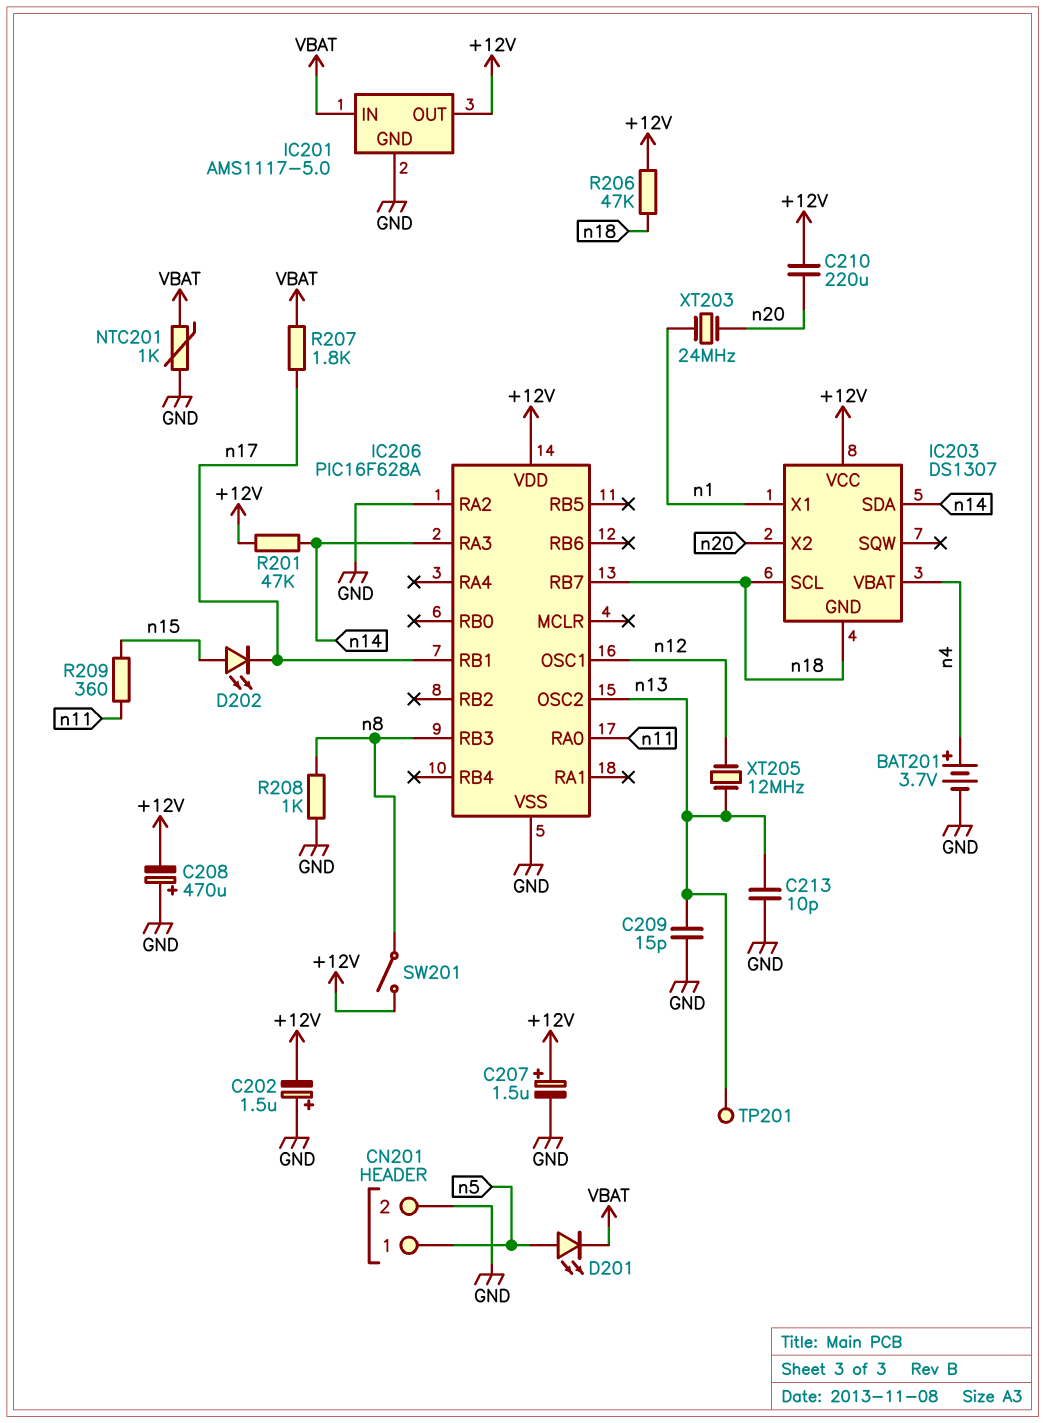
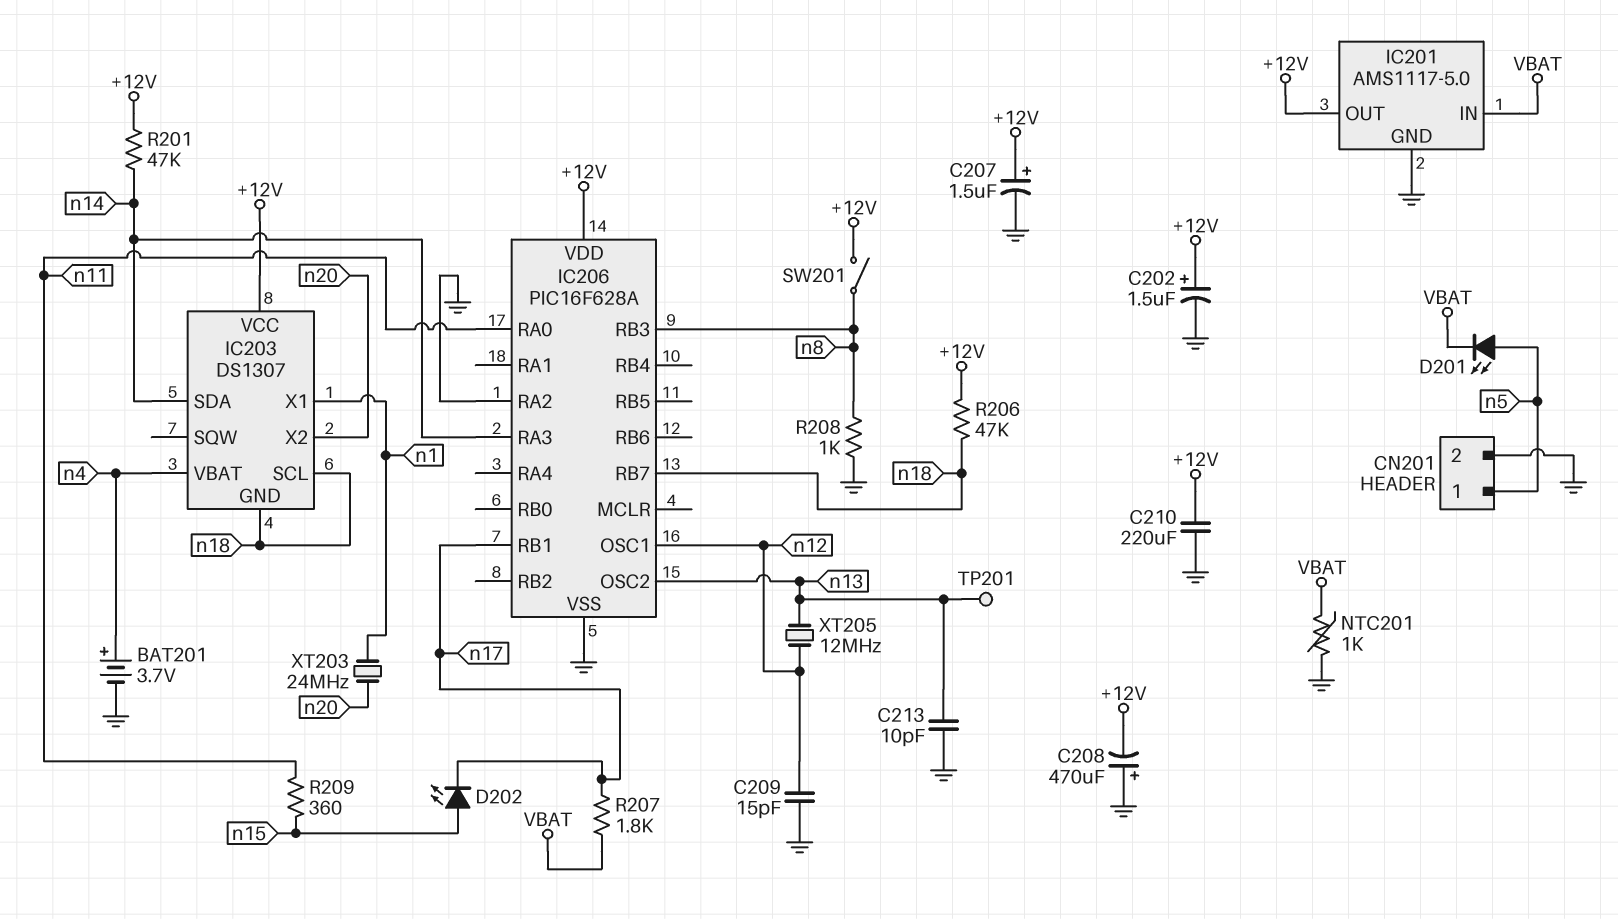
C202: 1.5uF (plus GND, minus +12V) -> 1.5uF (plus +12V, minus GND)
C209: 15pF (GND, n13) -> 15pF (GND, n12)
C210: 220uF (+12V, n20) -> 220uF (+12V, GND)

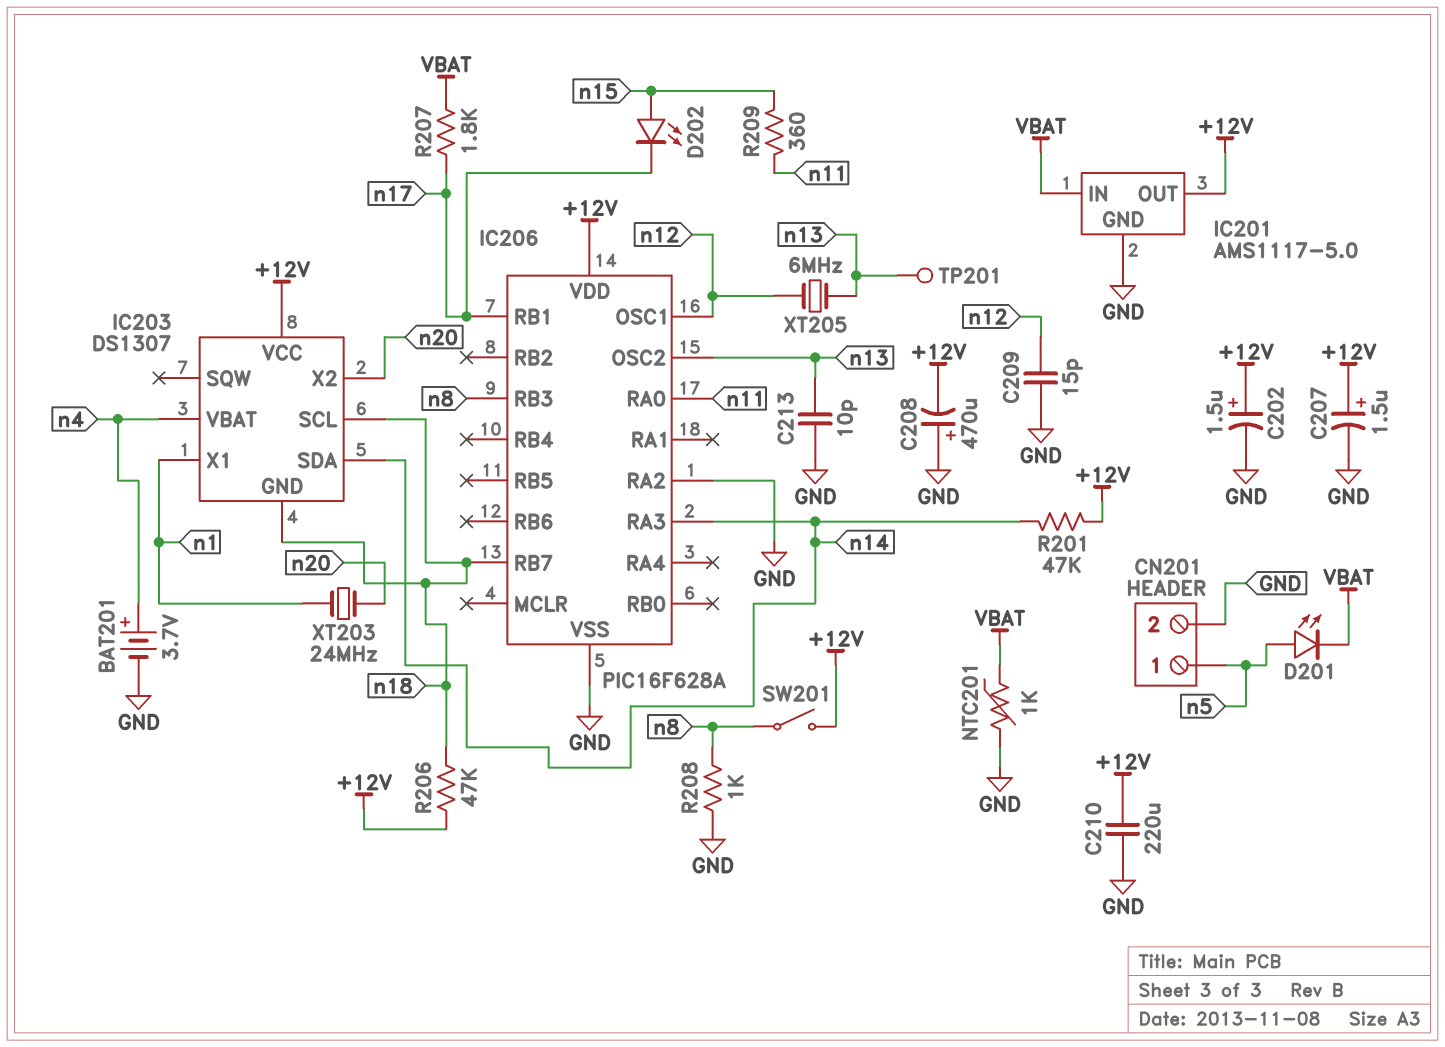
XT205: 12MHz (n12, n13) -> 6MHz (n12, n13)

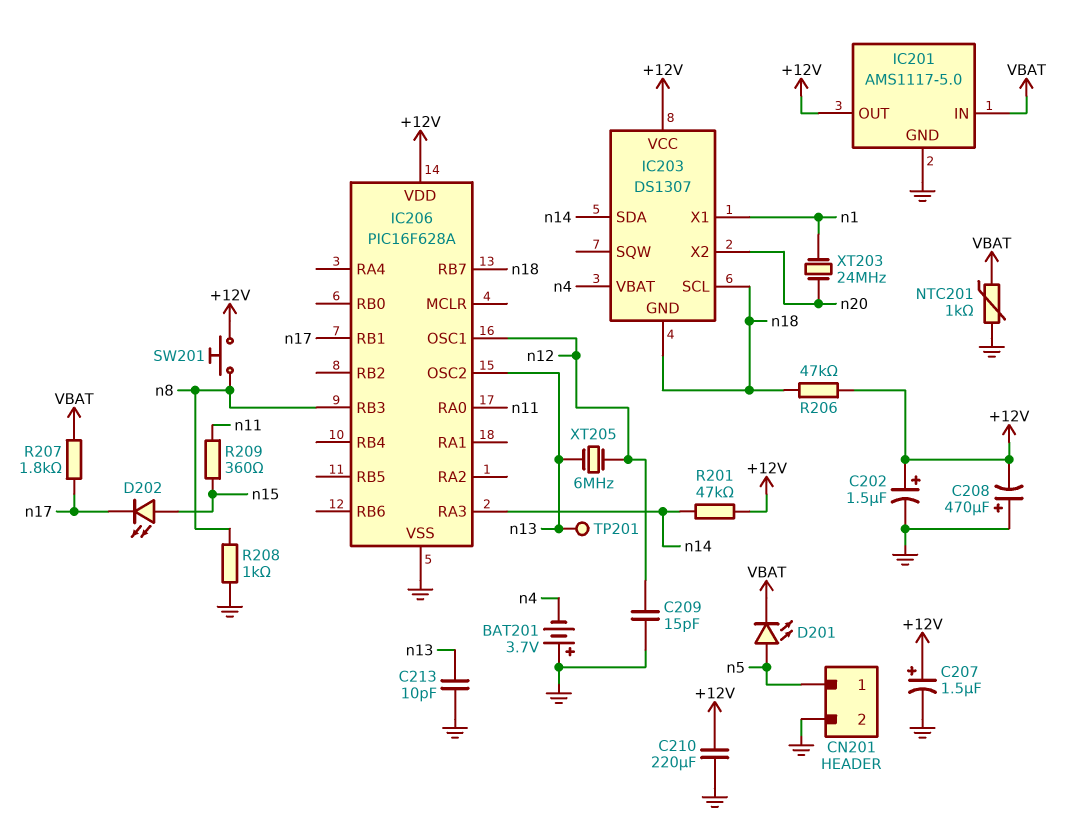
BAT201: 3.7V (plus n4, minus GND) -> 3.7V (plus GND, minus n4)
IC206 pin RA2: GND -> none
SW201: switch (+12V, n8) -> button (+12V, n8)

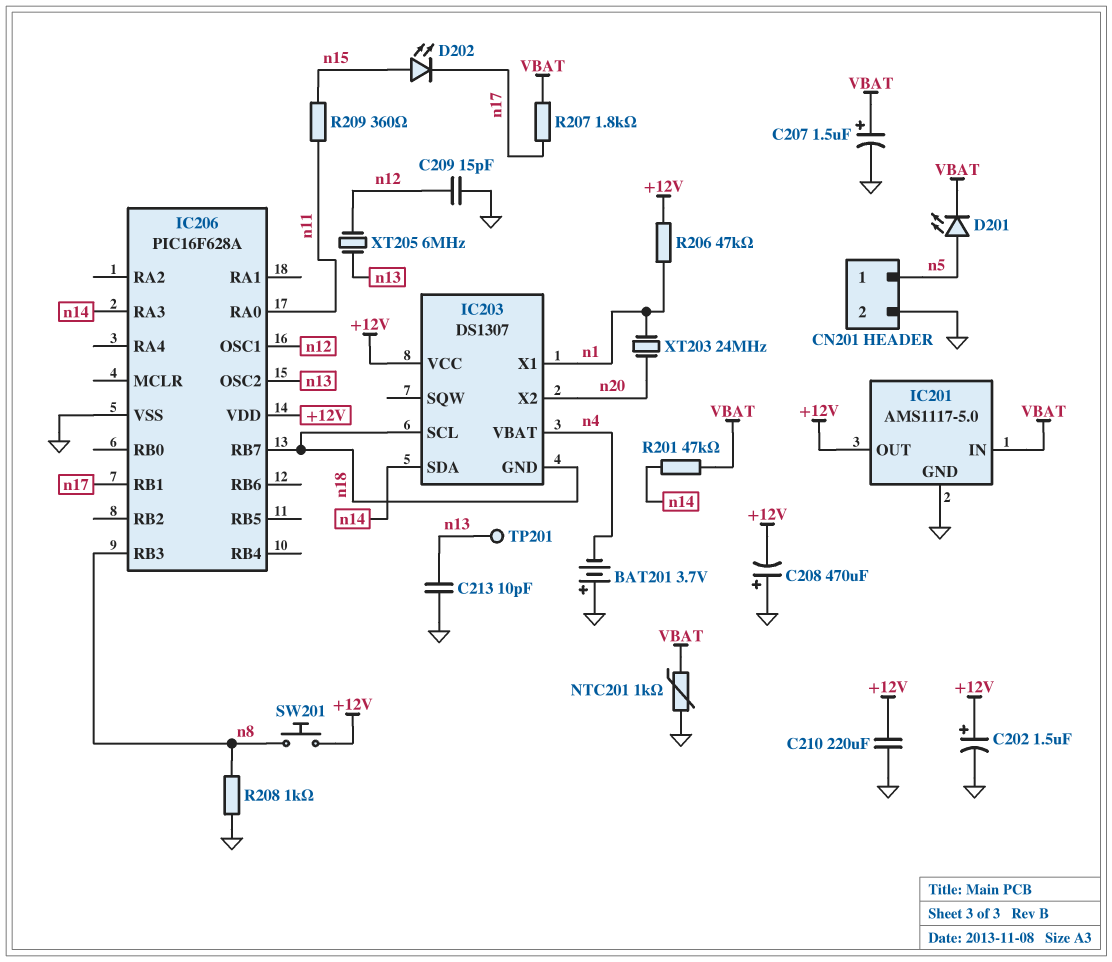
C207: 1.5uF (plus +12V, minus GND) -> 1.5uF (plus VBAT, minus GND)
R201: 47k (+12V, n14) -> 47k (VBAT, n14)
R206: 47k (+12V, n18) -> 47k (+12V, n1)

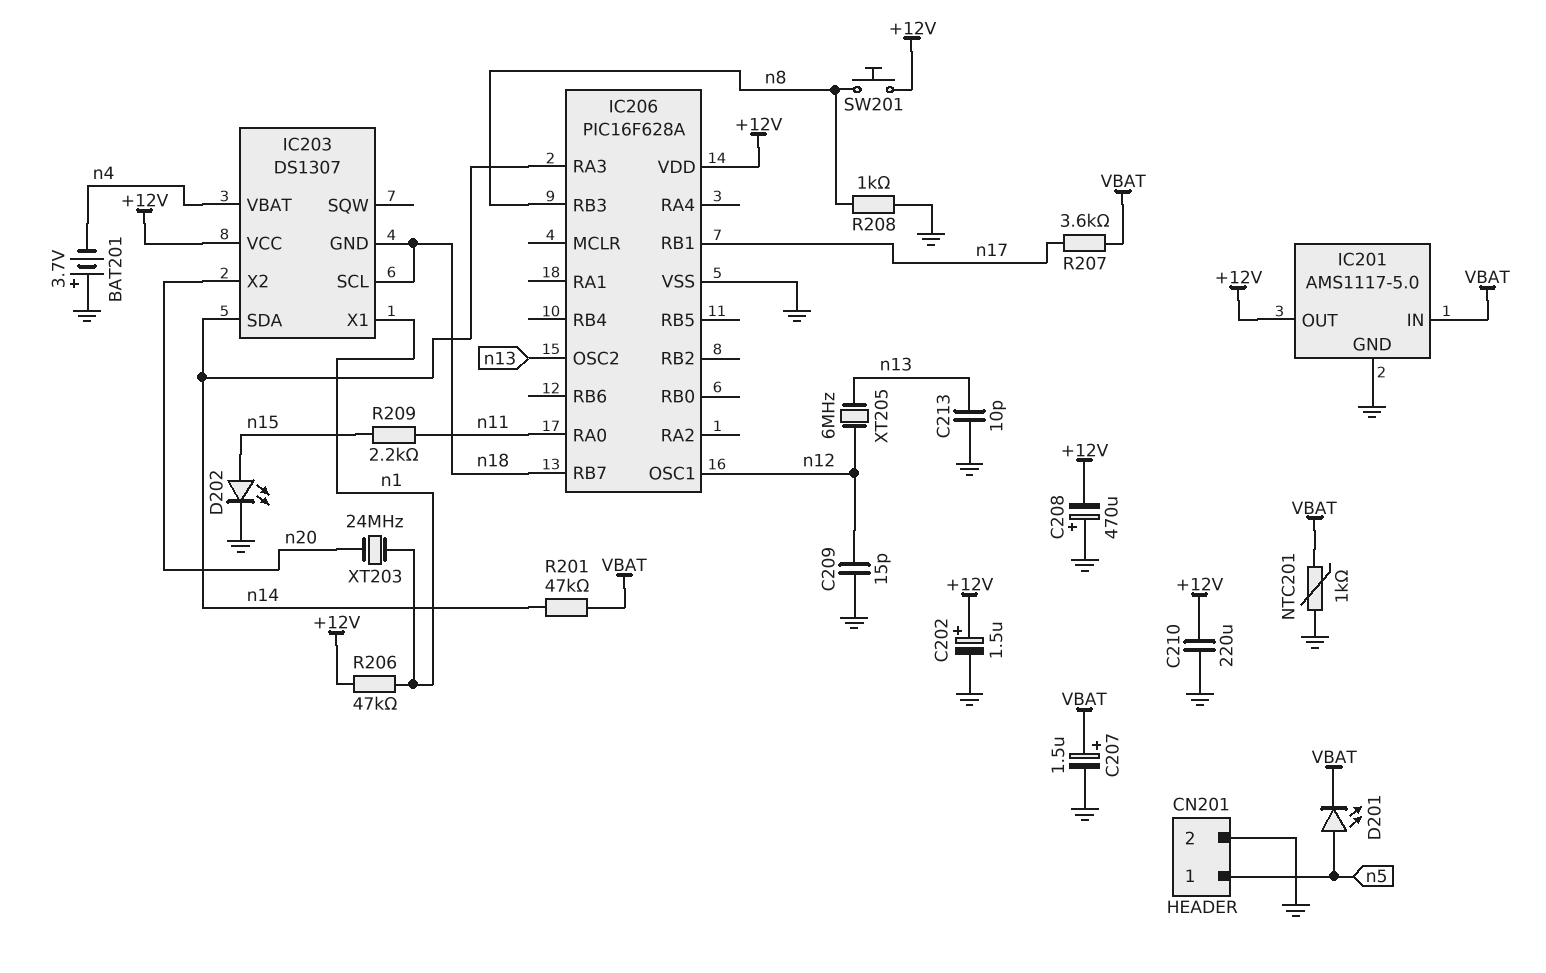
D202: LED (A n15, K n17) -> LED (A n15, K GND)
R207: 1.8k (VBAT, n17) -> 3.6k (VBAT, n17)
R209: 360 (n11, n15) -> 2.2k (n11, n15)
TP201: test point (n13) -> none

